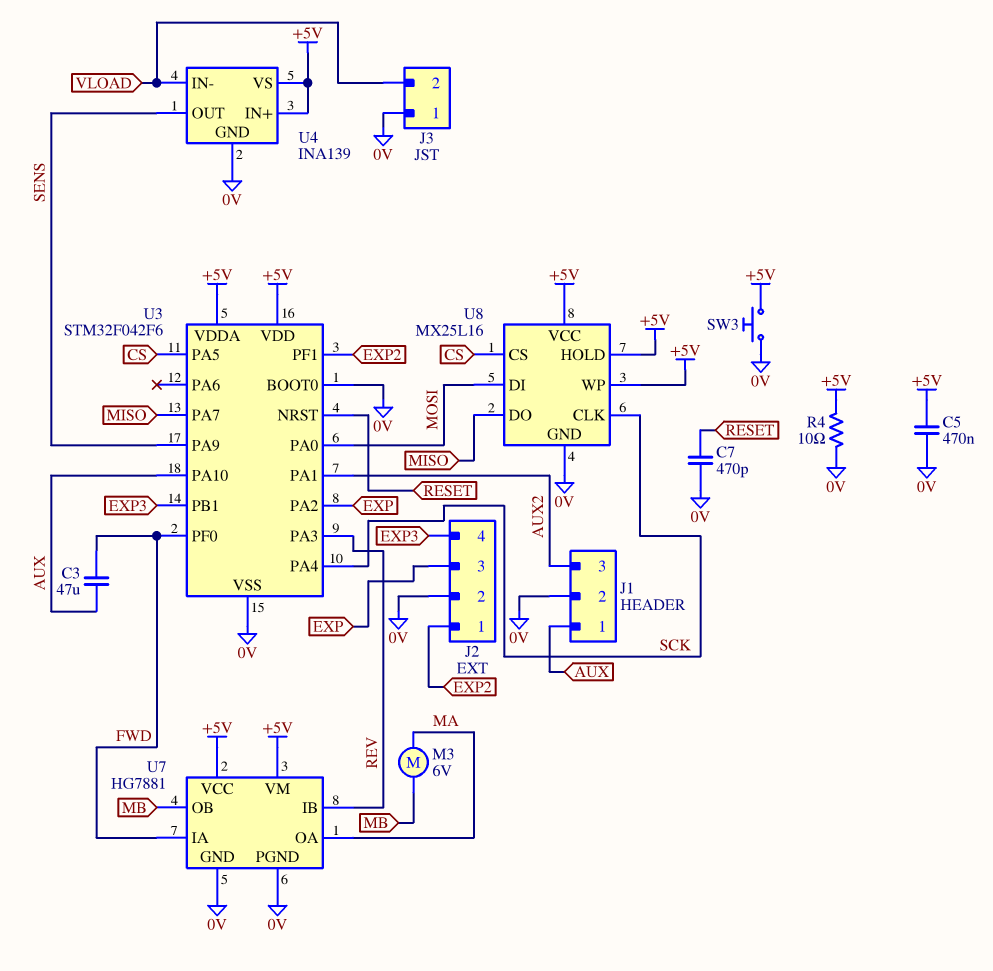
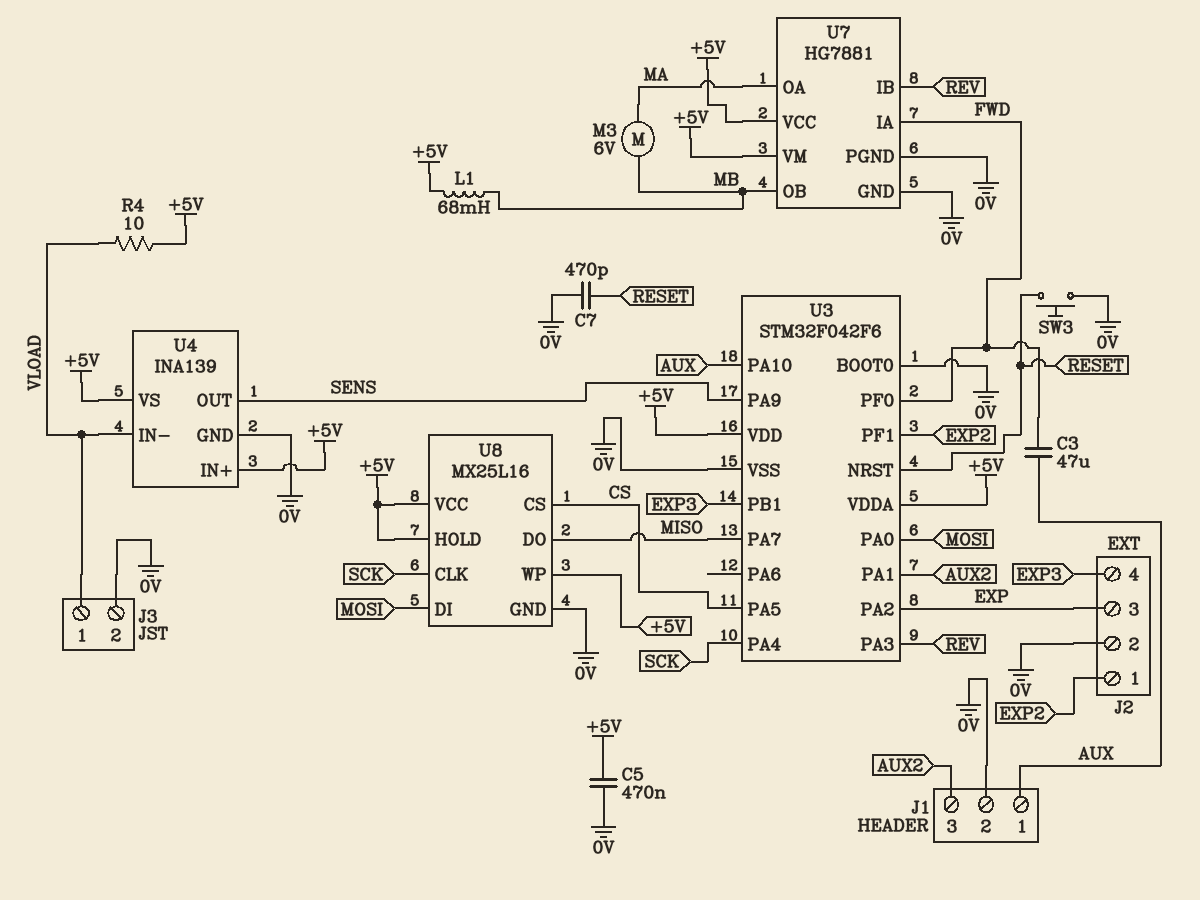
J3 pin 1: 0V -> VLOAD
J3 pin 2: VLOAD -> 0V
L1: none -> 68mH (+5V, MB)
R4: 10 (+5V, 0V) -> 10 (+5V, VLOAD)
SW3: button (+5V, 0V) -> button (0V, RESET)

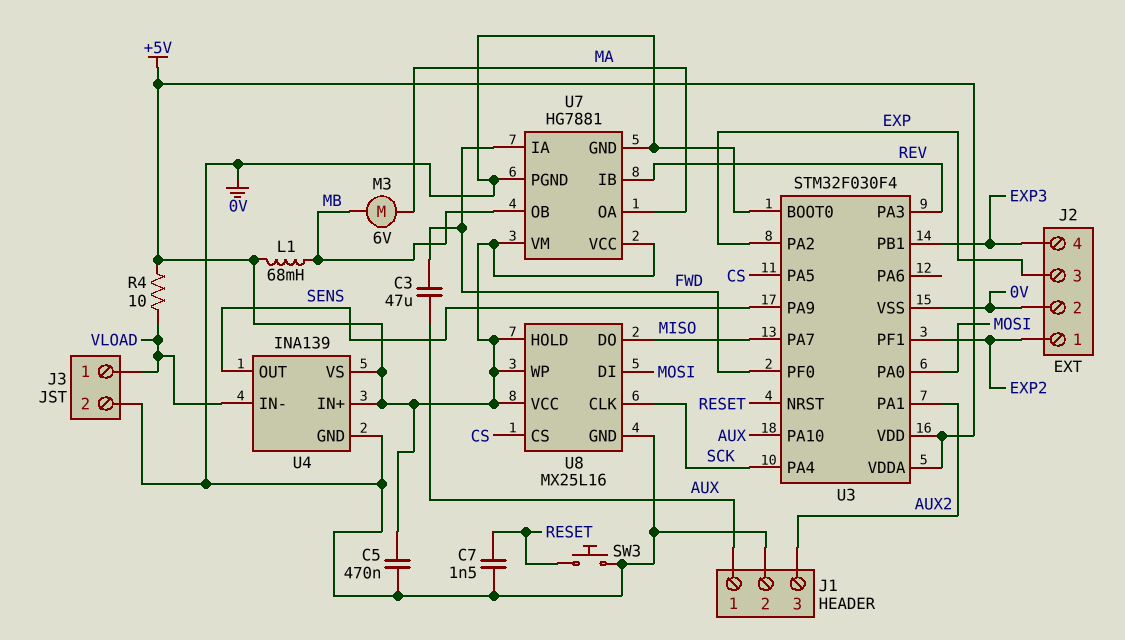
C7: 470pF (0V, RESET) -> 1.5nF (0V, RESET)
U3: STM32F042F6 -> STM32F030F4

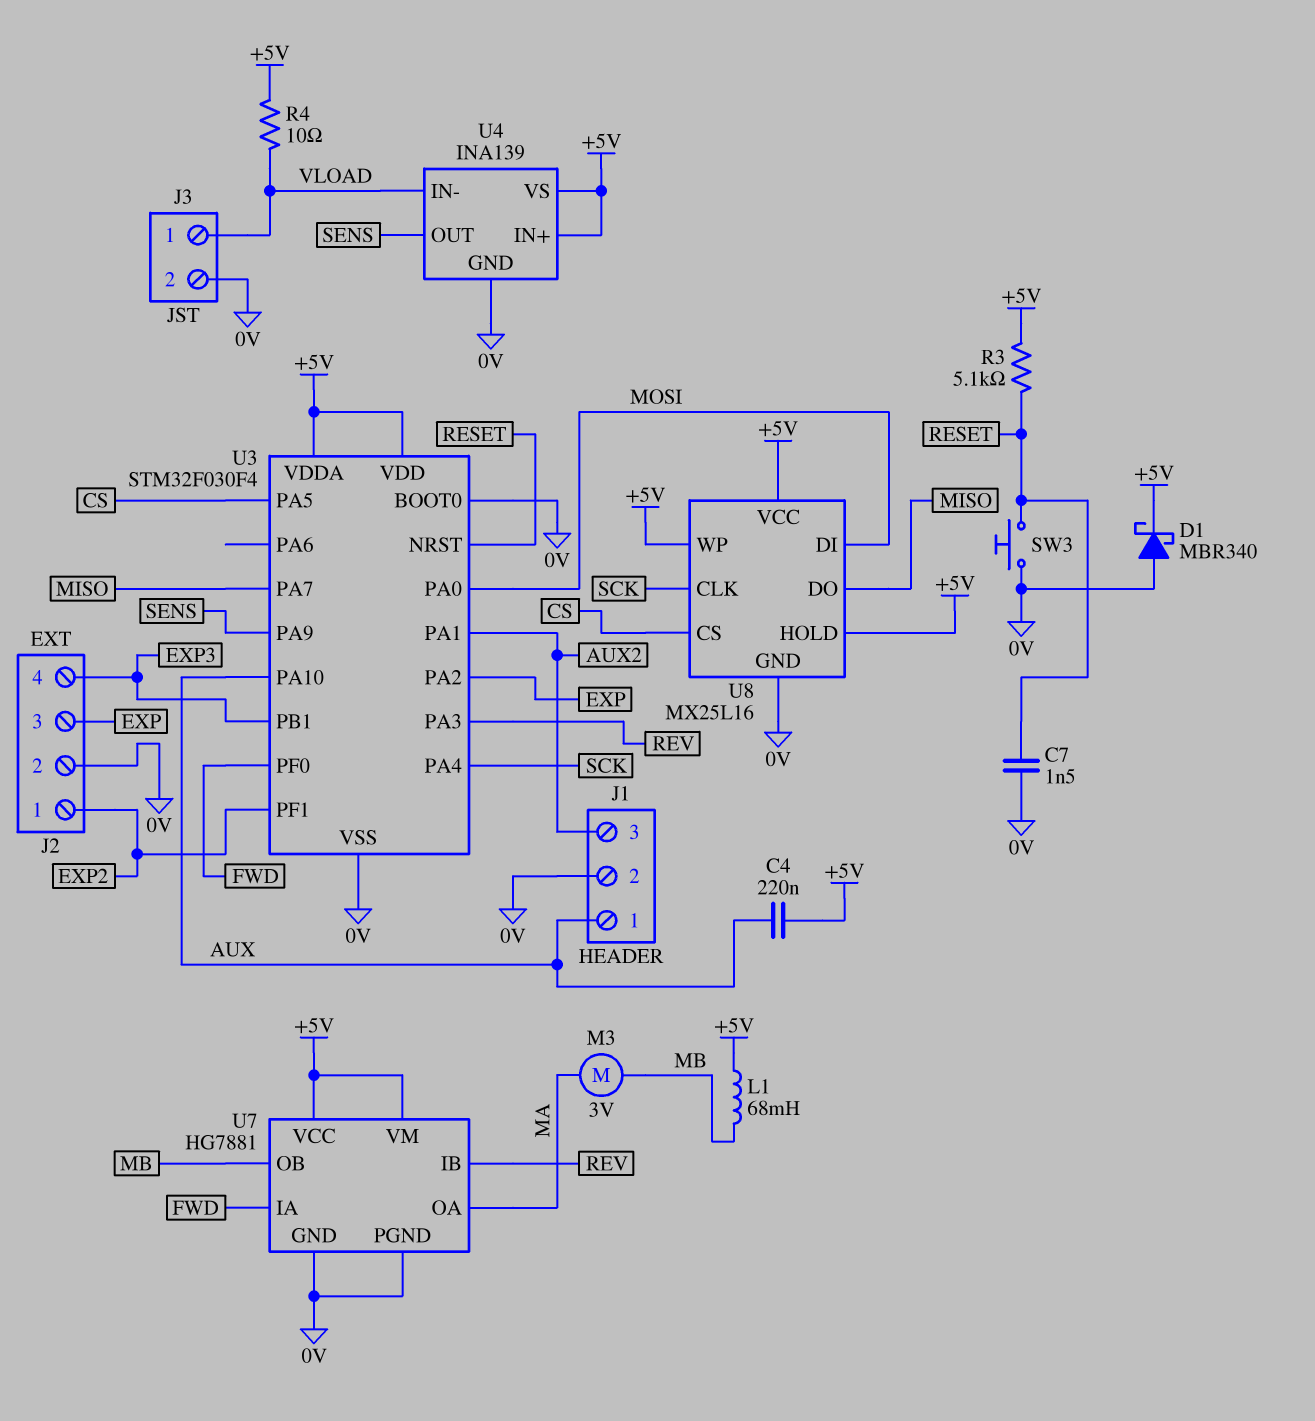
C3: 47uF (AUX, FWD) -> none
C4: none -> 220nF (+5V, AUX)
C5: 470nF (+5V, 0V) -> none
D1: none -> schottky MBR340 (A 0V, K +5V)
M3: motor 6V (MA, MB) -> motor 3V (MA, MB)
R3: none -> 5.1k (+5V, RESET)

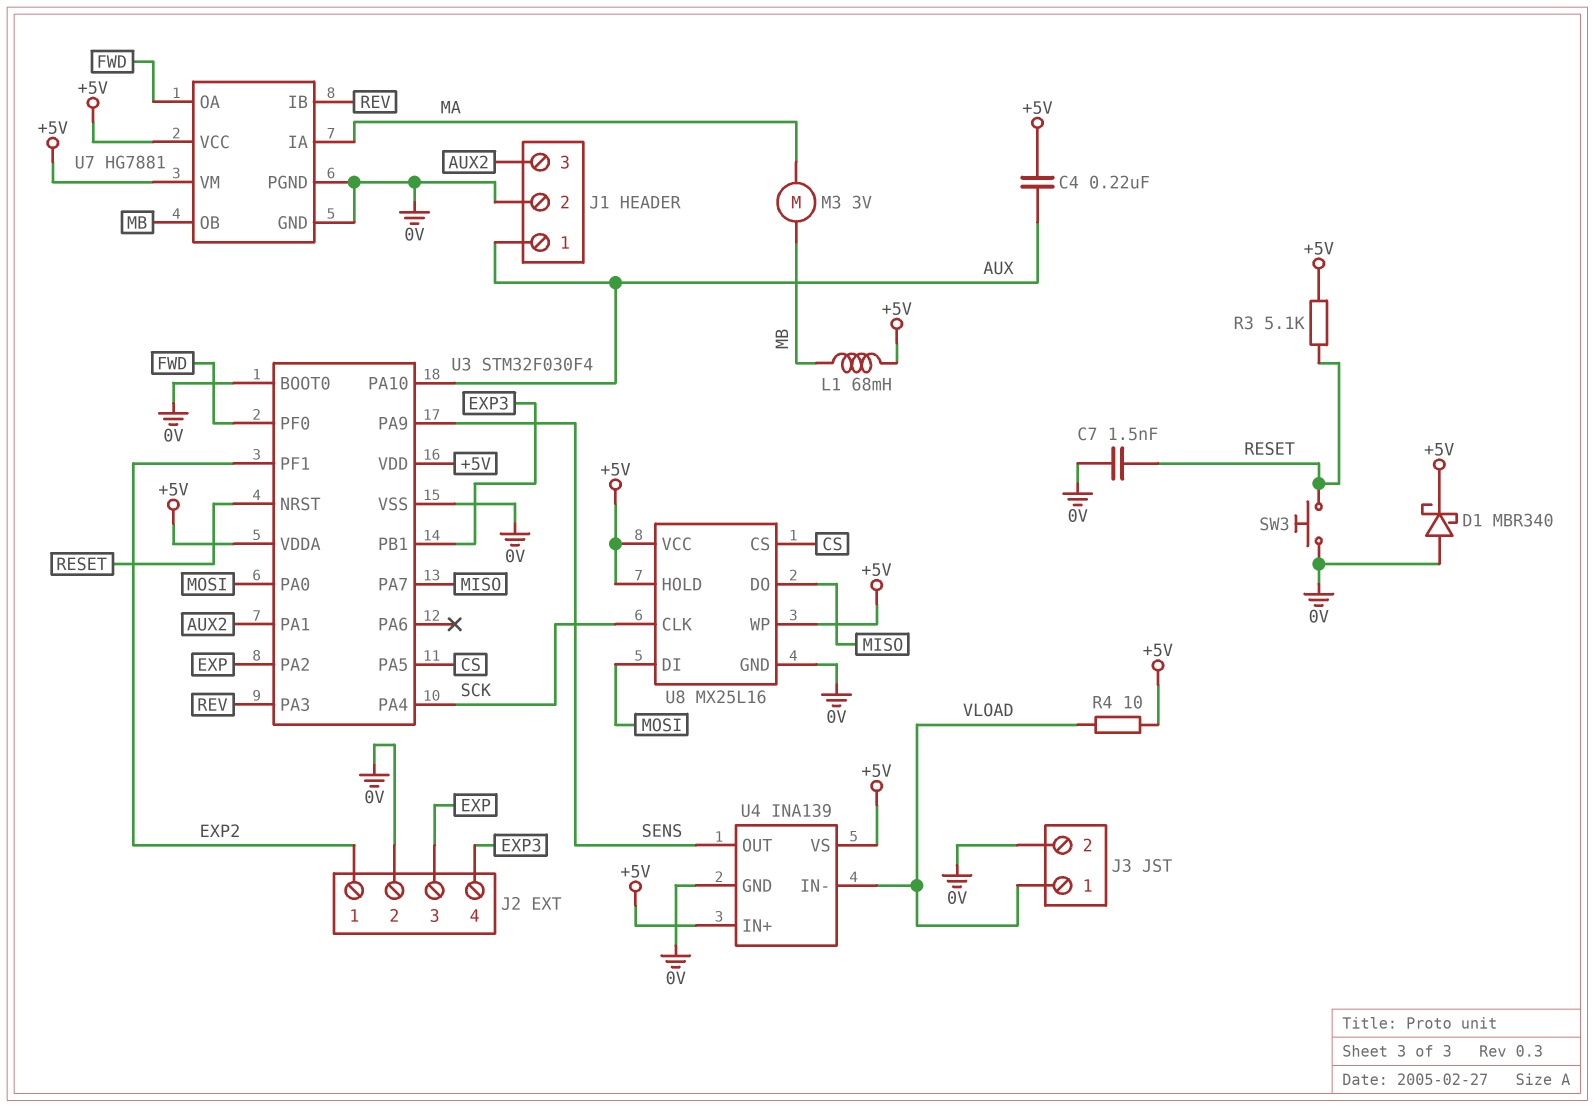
U7 pin IA: FWD -> MA
U7 pin OA: MA -> FWD

